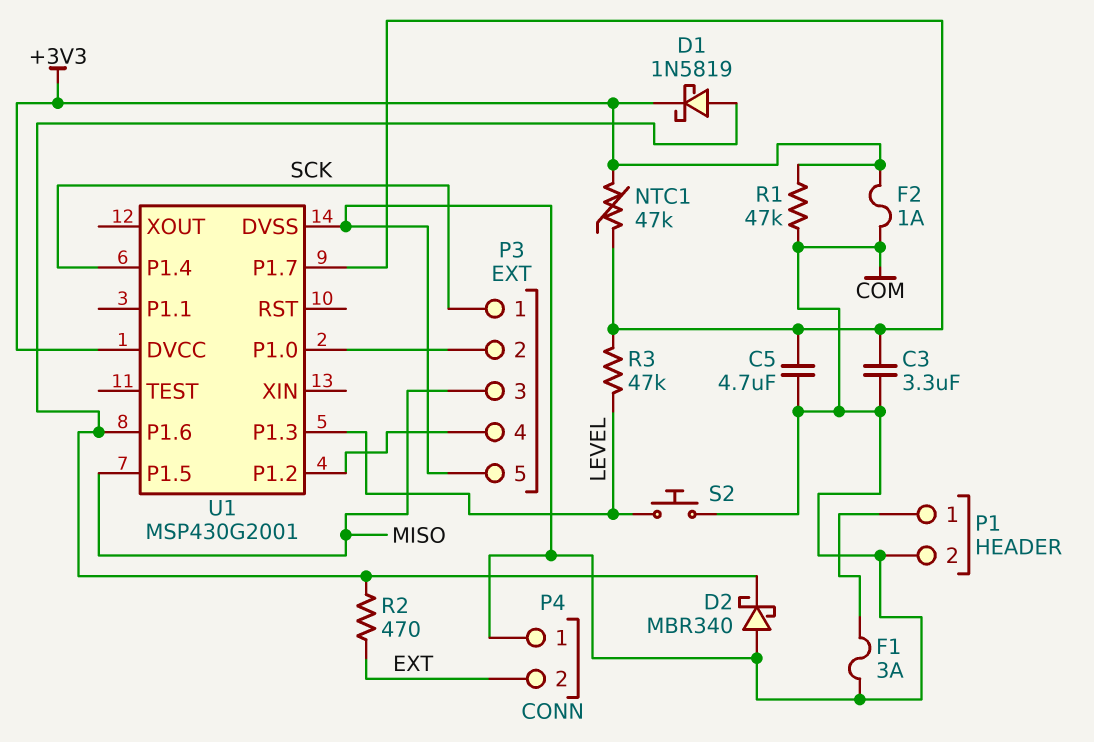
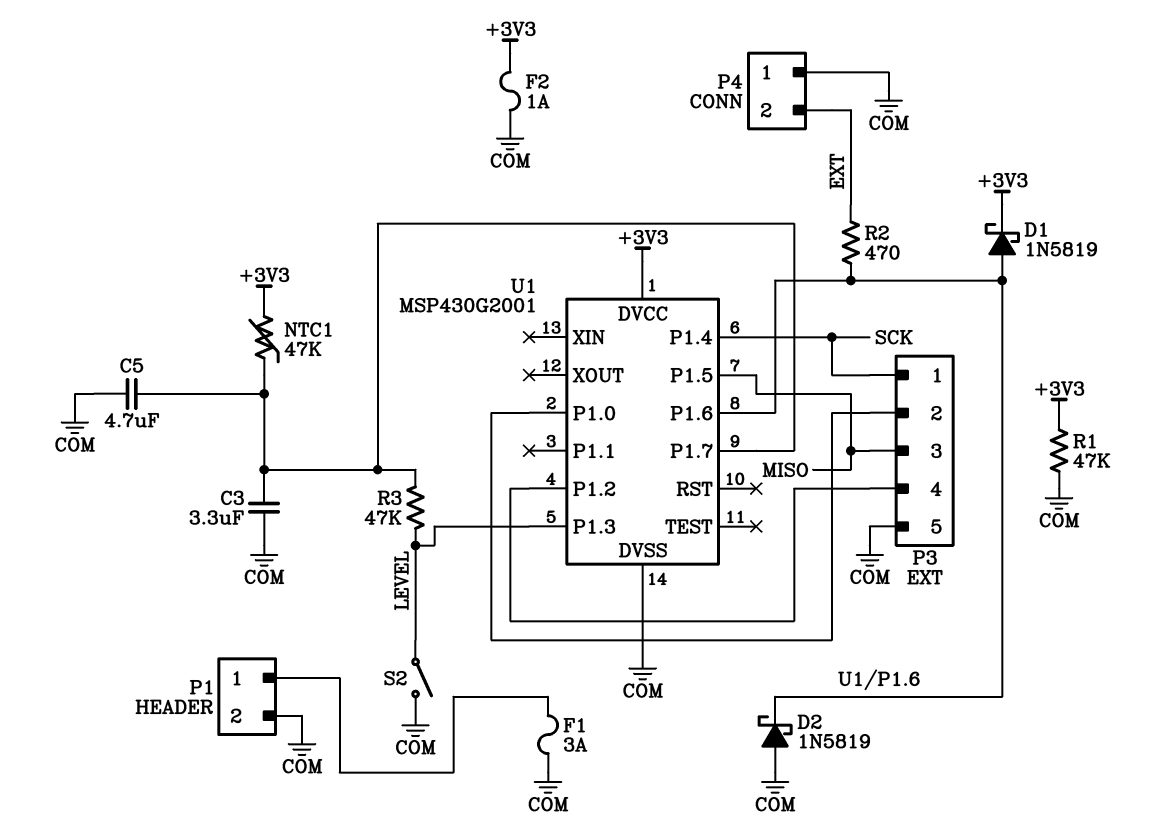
D2: schottky MBR340 (A COM, K U1/P1.6) -> schottky 1N5819 (A COM, K U1/P1.6)
S2: button (COM, LEVEL) -> switch (COM, LEVEL)

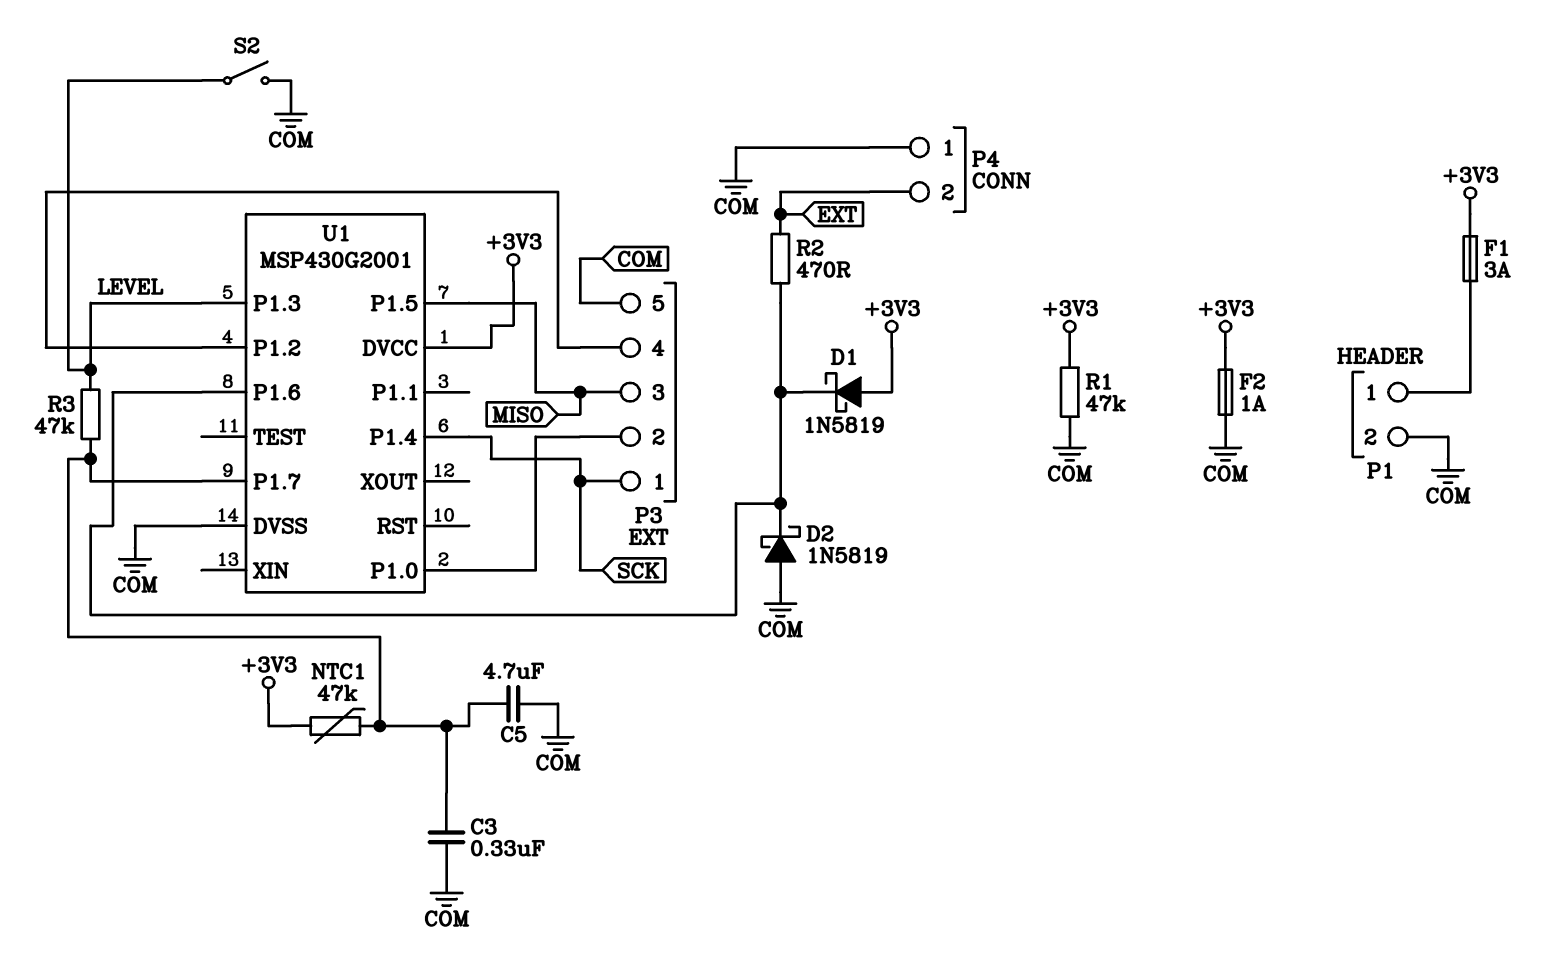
C3: 3.3uF (COM, U1/P1.7) -> 330nF (COM, U1/P1.7)
D1: schottky 1N5819 (A U1/P1.6, K +3V3) -> schottky 1N5819 (A +3V3, K U1/P1.6)
F1: 3A (COM, P1/1) -> 3A (+3V3, P1/1)

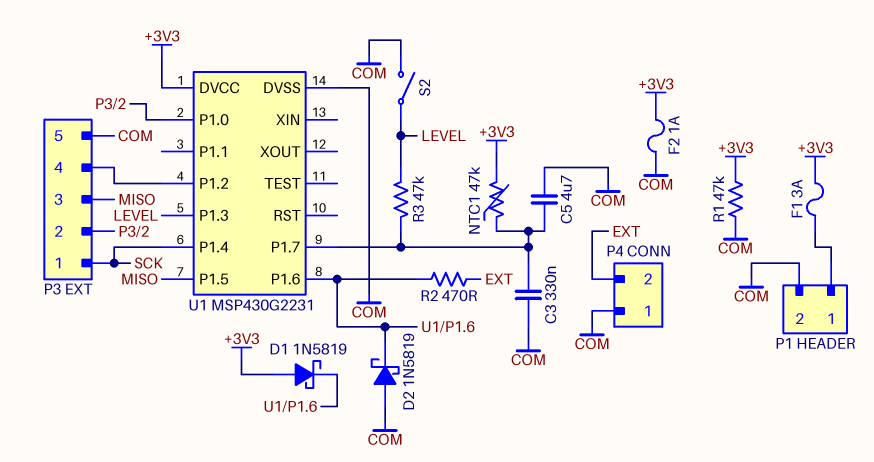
U1: MSP430G2001 -> MSP430G2231

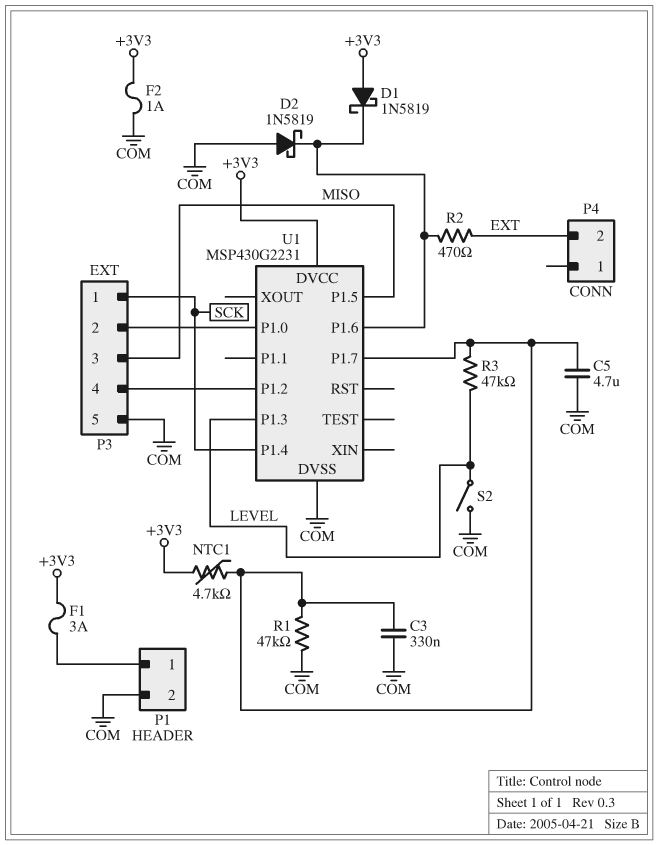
NTC1: 47k (+3V3, U1/P1.7) -> 4.7k (+3V3, U1/P1.7)
P4 pin 1: COM -> none
R1: 47k (+3V3, COM) -> 47k (COM, U1/P1.7)

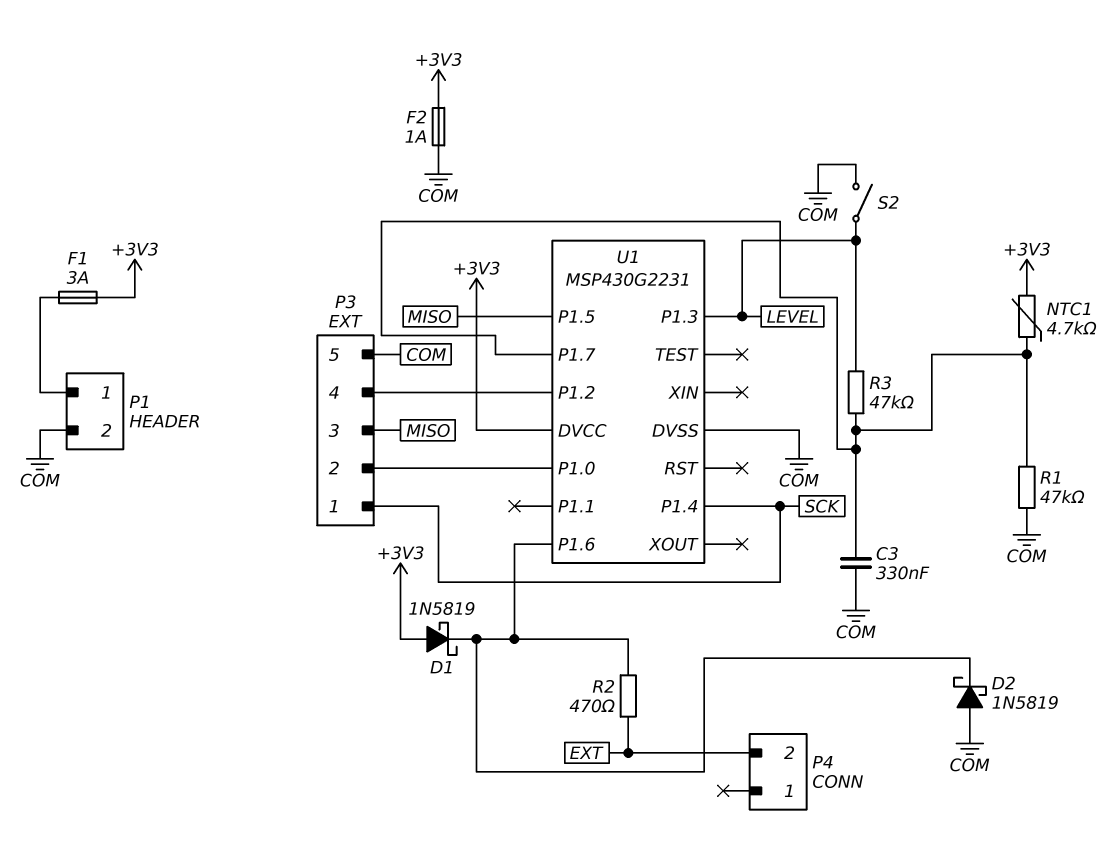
C5: 4.7uF (COM, U1/P1.7) -> none

